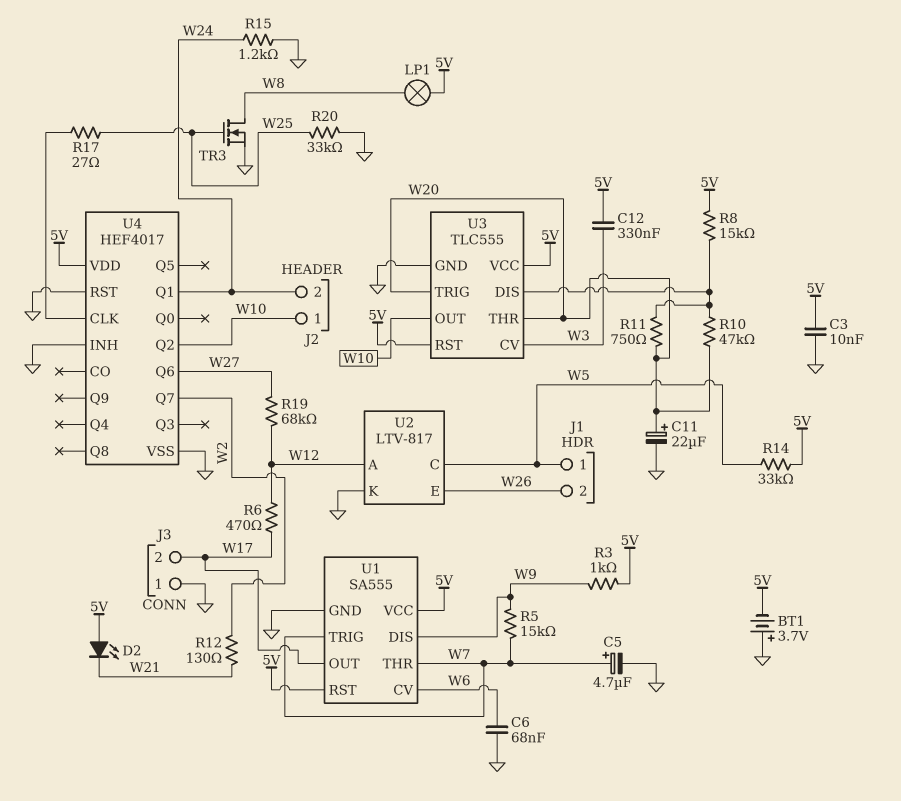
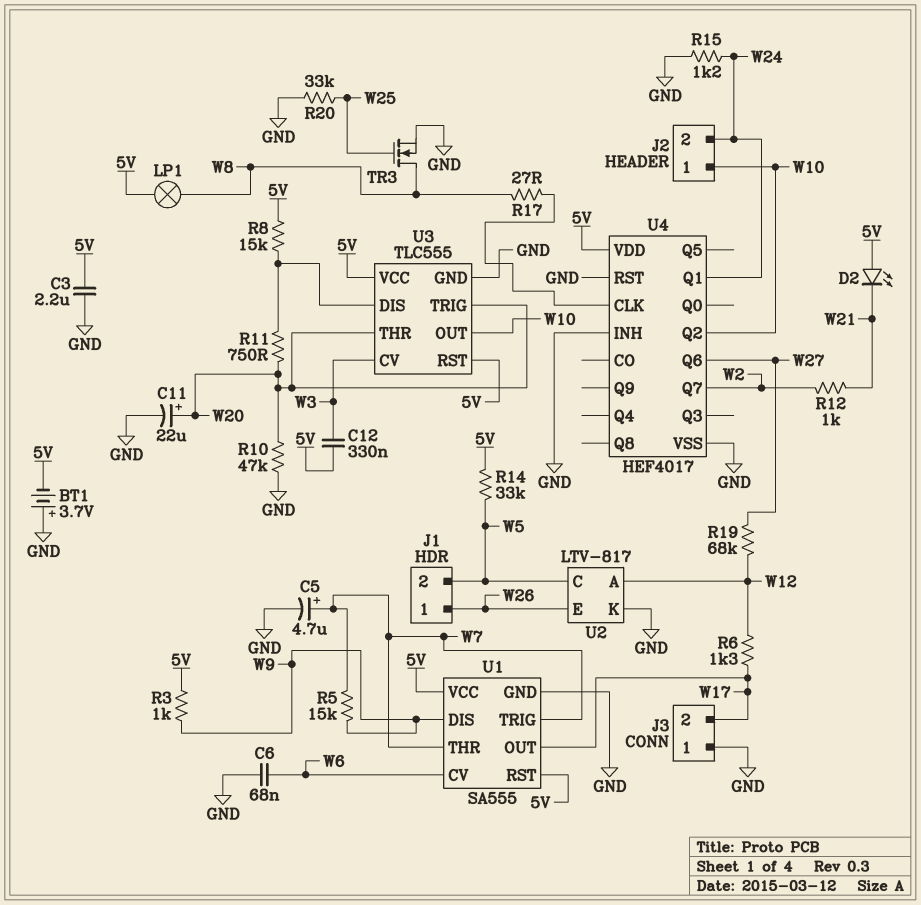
C3: 10nF (5V, GND) -> 2.2uF (5V, GND)
J1 pin 1: W5 -> W26
J1 pin 2: W26 -> W5
R6: 470 (W12, W17) -> 1.3k (W12, W17)
R10: 47k (U3/DIS, W20) -> 47k (GND, W20)
R12: 130 (W2, W21) -> 1k (W2, W21)
R17: 27 (U4/CLK, W25) -> 27 (U4/CLK, W8)

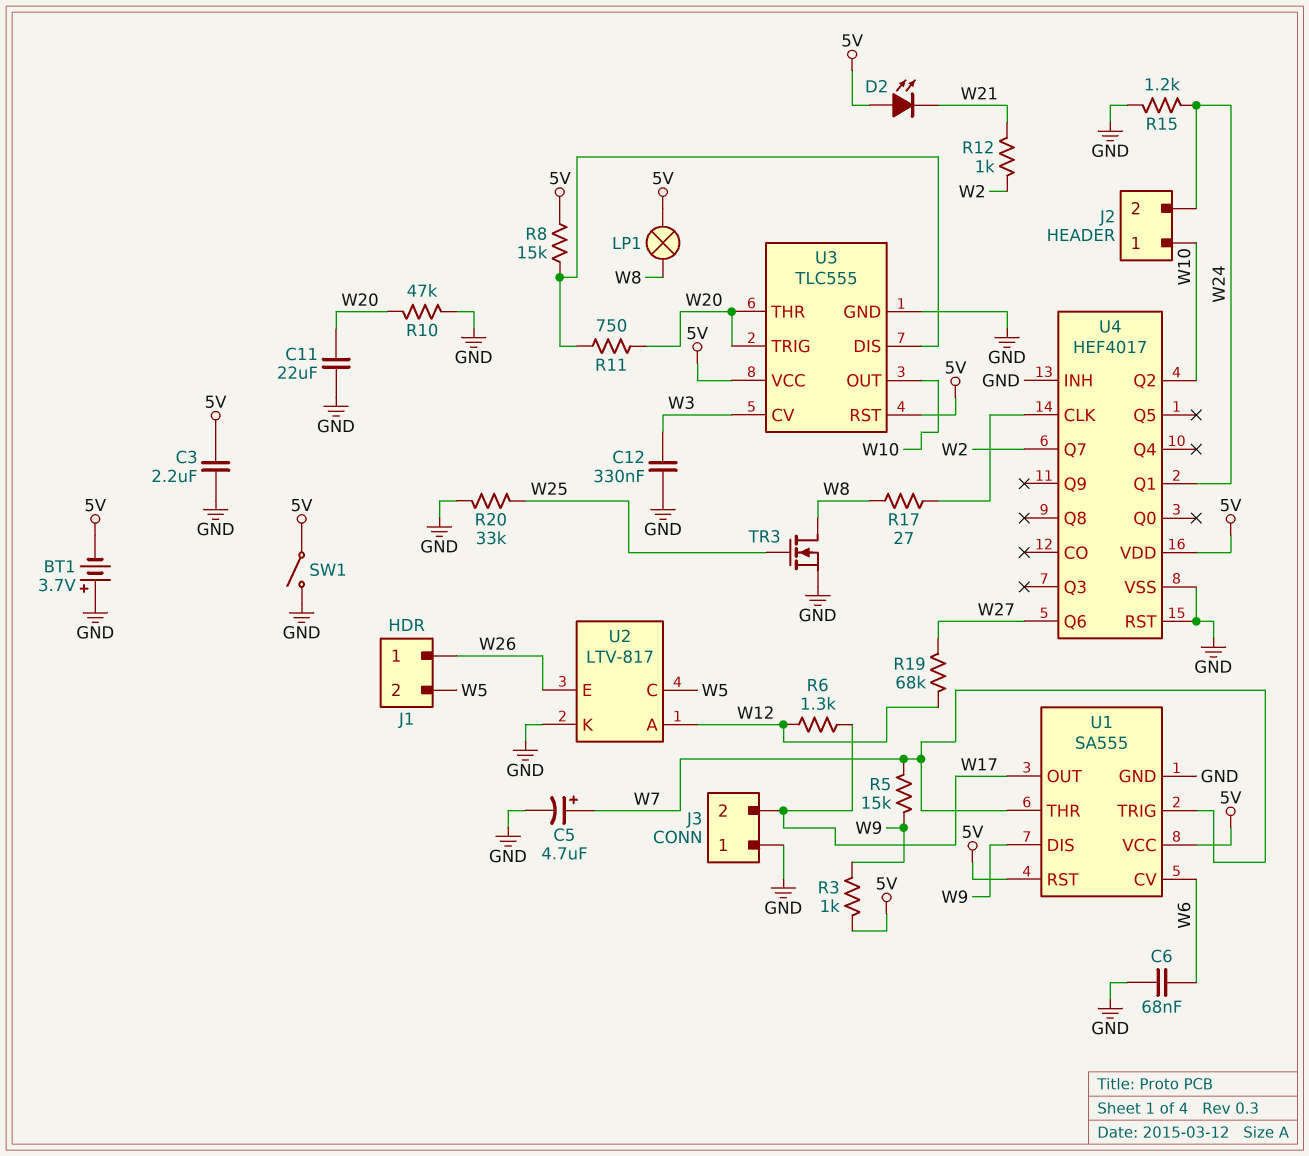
C11: 22uF (plus W20, minus GND) -> 22uF (GND, W20)
C12: 330nF (5V, W3) -> 330nF (GND, W3)
R14: 33k (5V, W5) -> none
SW1: none -> switch (5V, GND)

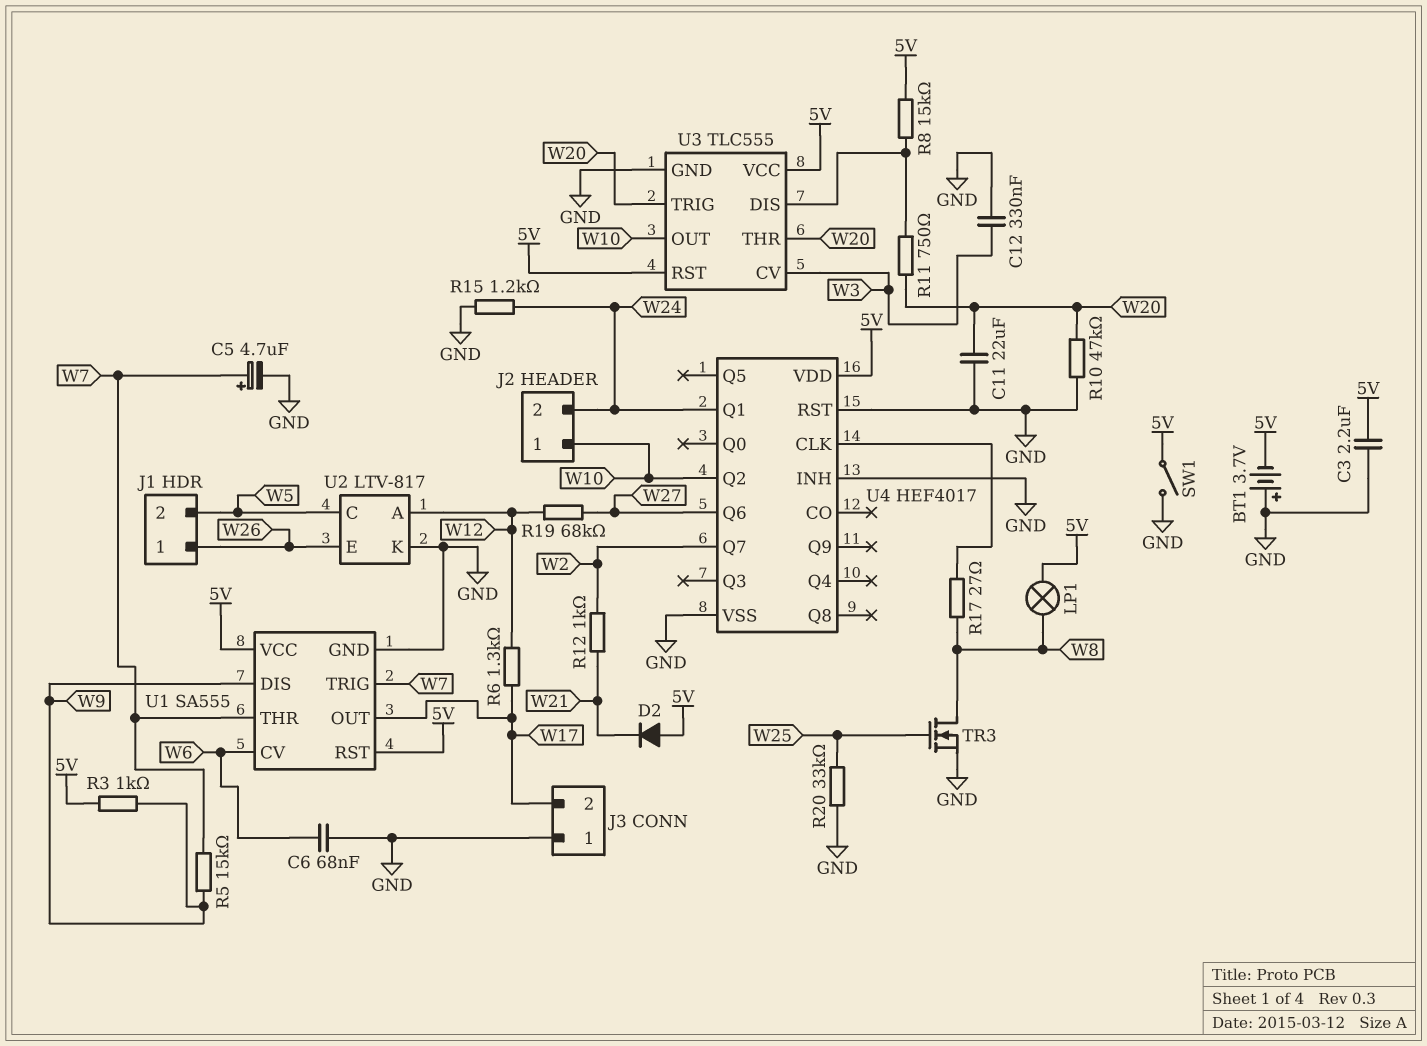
D2: LED (A 5V, K W21) -> diode (A 5V, K W21)

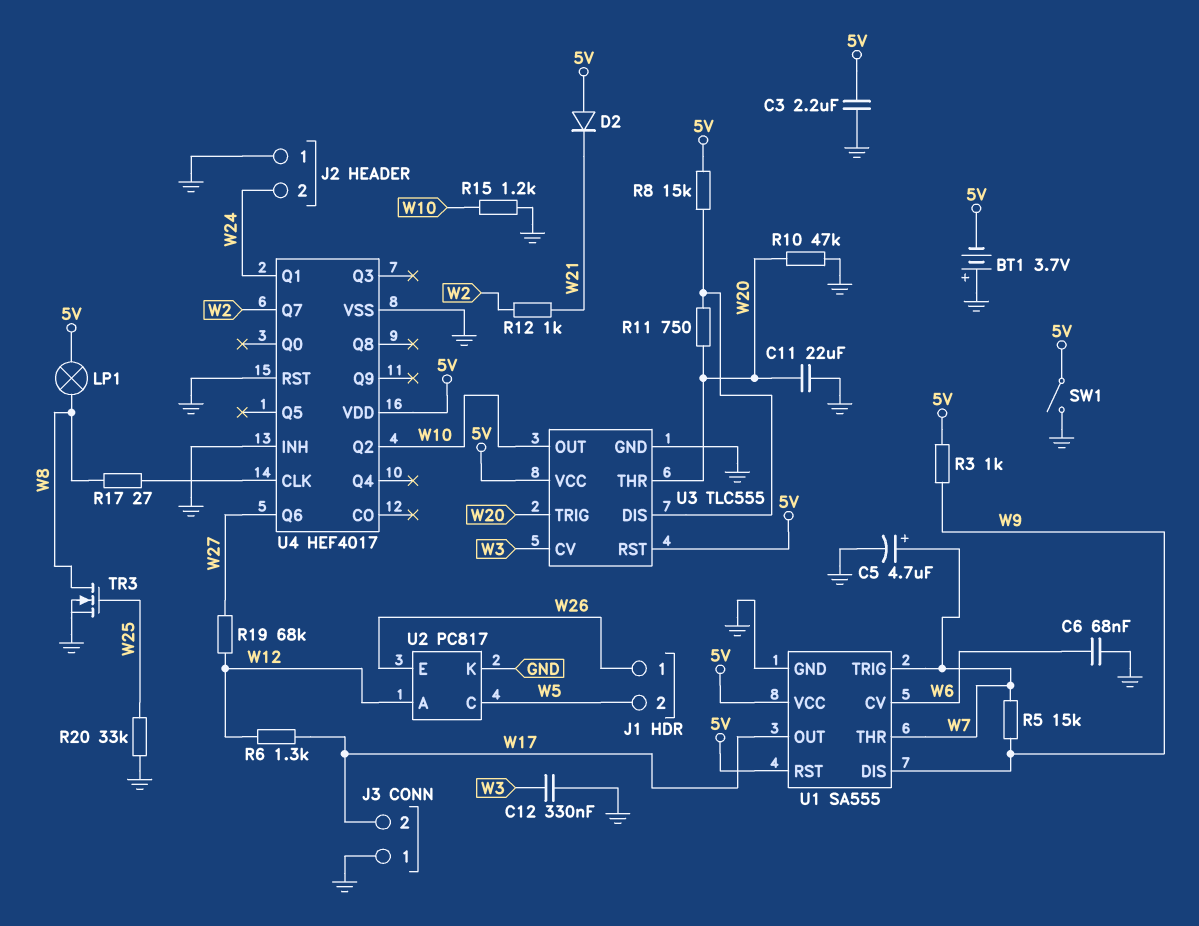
J2 pin 1: W10 -> GND
R15: 1.2k (GND, W24) -> 1.2k (GND, W10)
U2: LTV-817 -> PC817

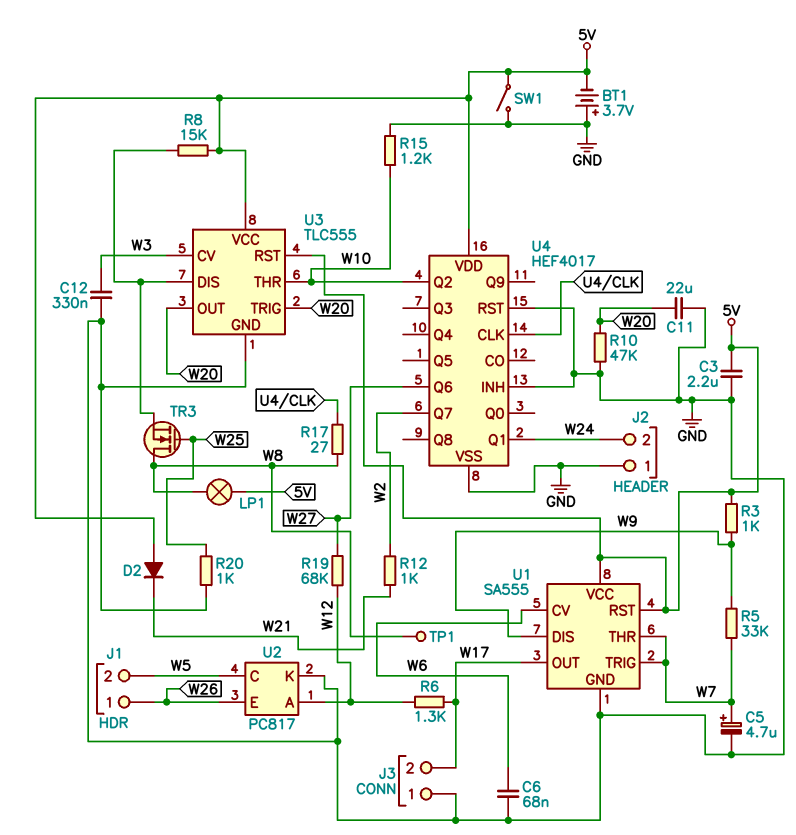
R5: 15k (W7, W9) -> 33k (W7, W9)
R11: 750 (U3/DIS, W20) -> none
R20: 33k (GND, W25) -> 1k (GND, W25)
TP1: none -> test point (W8)
TR3: NMOS (G W25, D W8, S GND) -> NMOS (G W25, D W8, S U3/DIS)
U3 pin OUT: W10 -> W20
U3 pin THR: W20 -> W10

